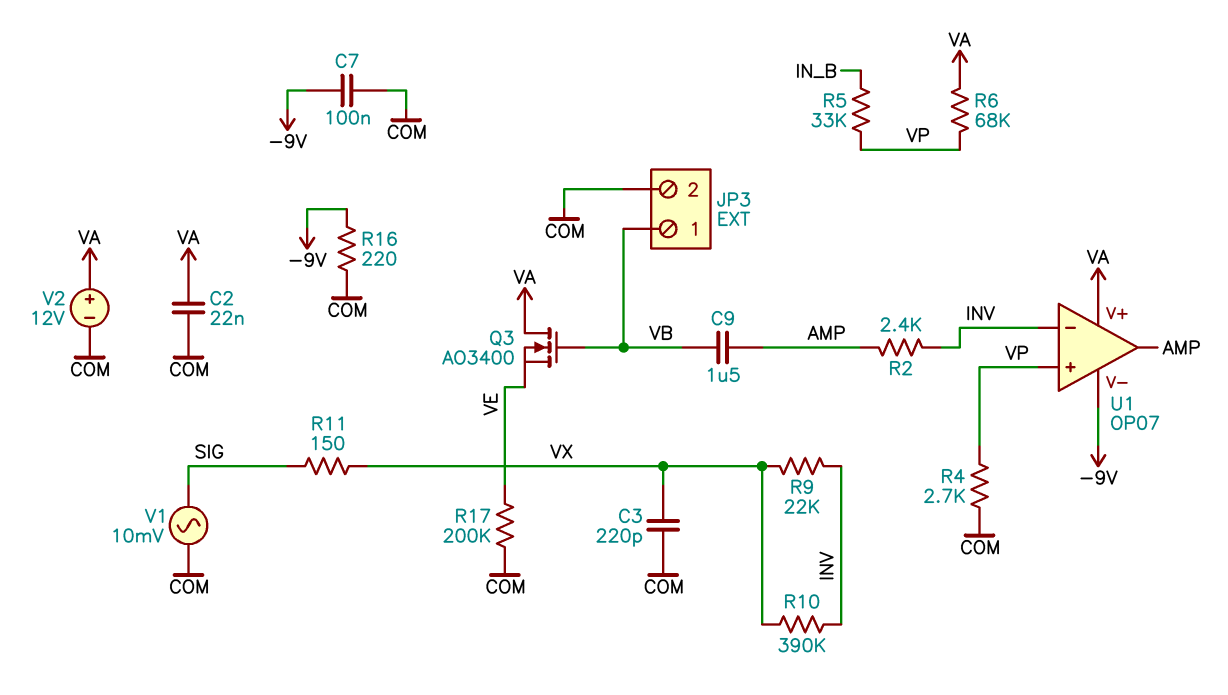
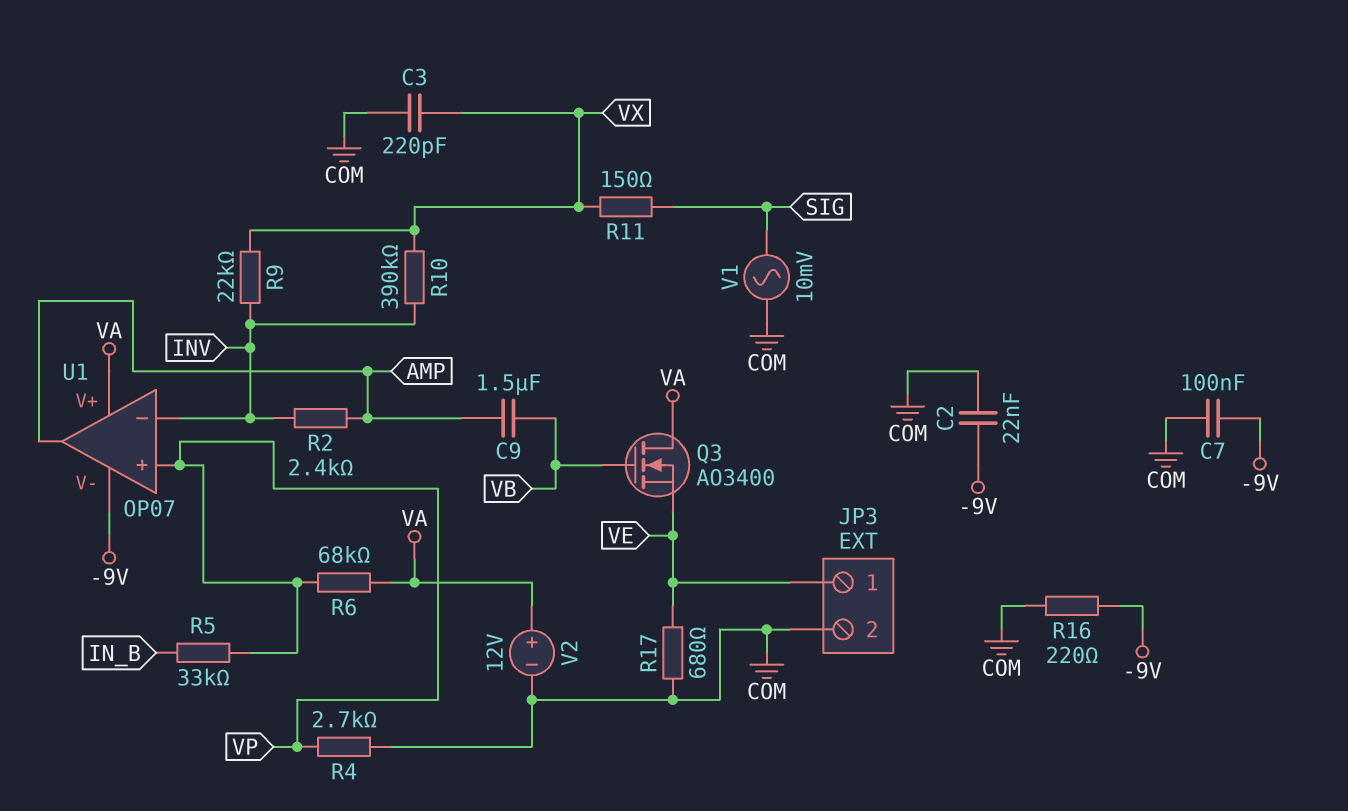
C2: 22nF (COM, VA) -> 22nF (-9V, COM)
JP3 pin 1: VB -> VE
R17: 200k (COM, VE) -> 680 (COM, VE)

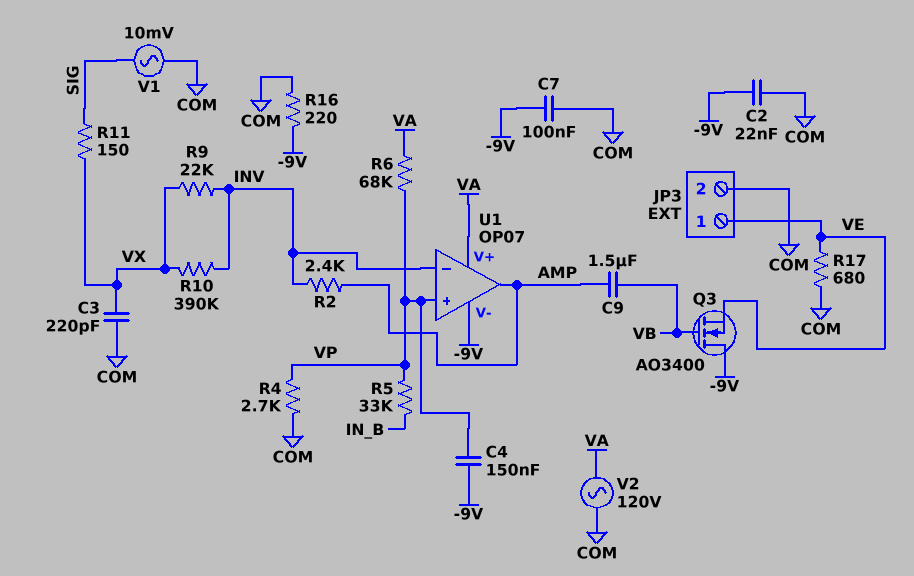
C4: none -> 150nF (-9V, VP)
Q3: NMOS AO3400 (G VB, D VA, S VE) -> NMOS AO3400 (G VB, D -9V, S VE)
V2: 12V (plus VA, minus COM) -> AC 120V (COM, VA)

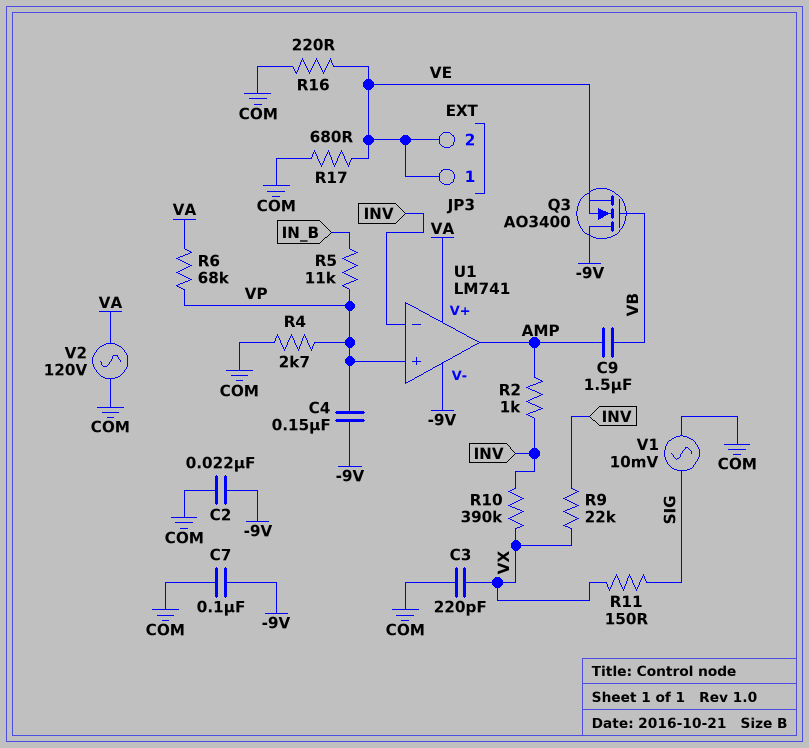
JP3 pin 2: COM -> VE
R2: 2.4k (AMP, INV) -> 1k (AMP, INV)
R5: 33k (IN_B, VP) -> 11k (IN_B, VP)
R16: 220 (-9V, COM) -> 220 (COM, VE)
U1: OP07 -> LM741

